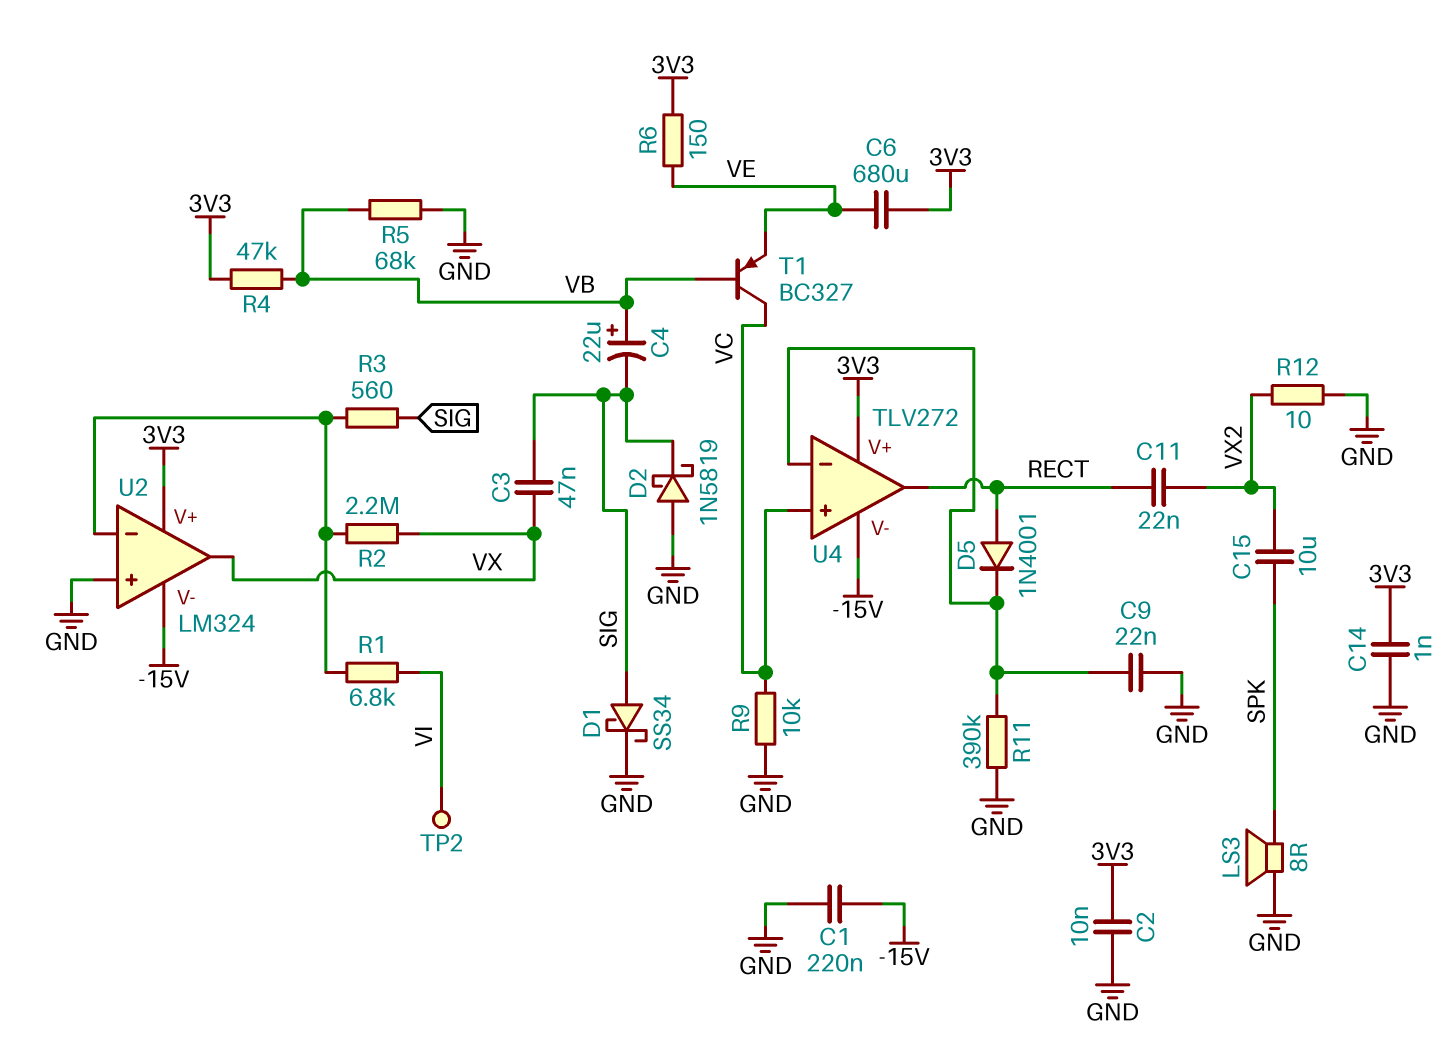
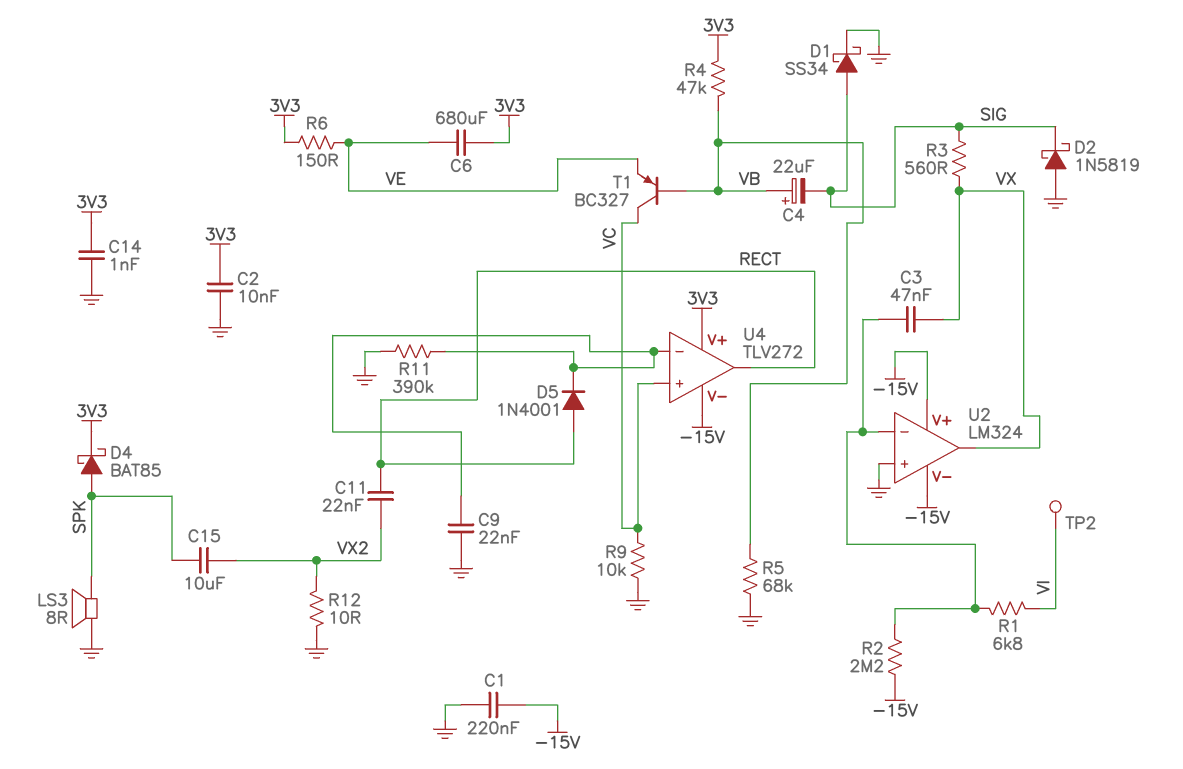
C3: 47nF (SIG, VX) -> 47nF (U2/in-, VX)
D4: none -> schottky BAT85 (A SPK, K 3V3)
R2: 2.2M (U2/in-, VX) -> 2.2M (-15V, U2/in-)
R3: 560 (SIG, U2/in-) -> 560 (SIG, VX)
U2 pin V+: 3V3 -> -15V

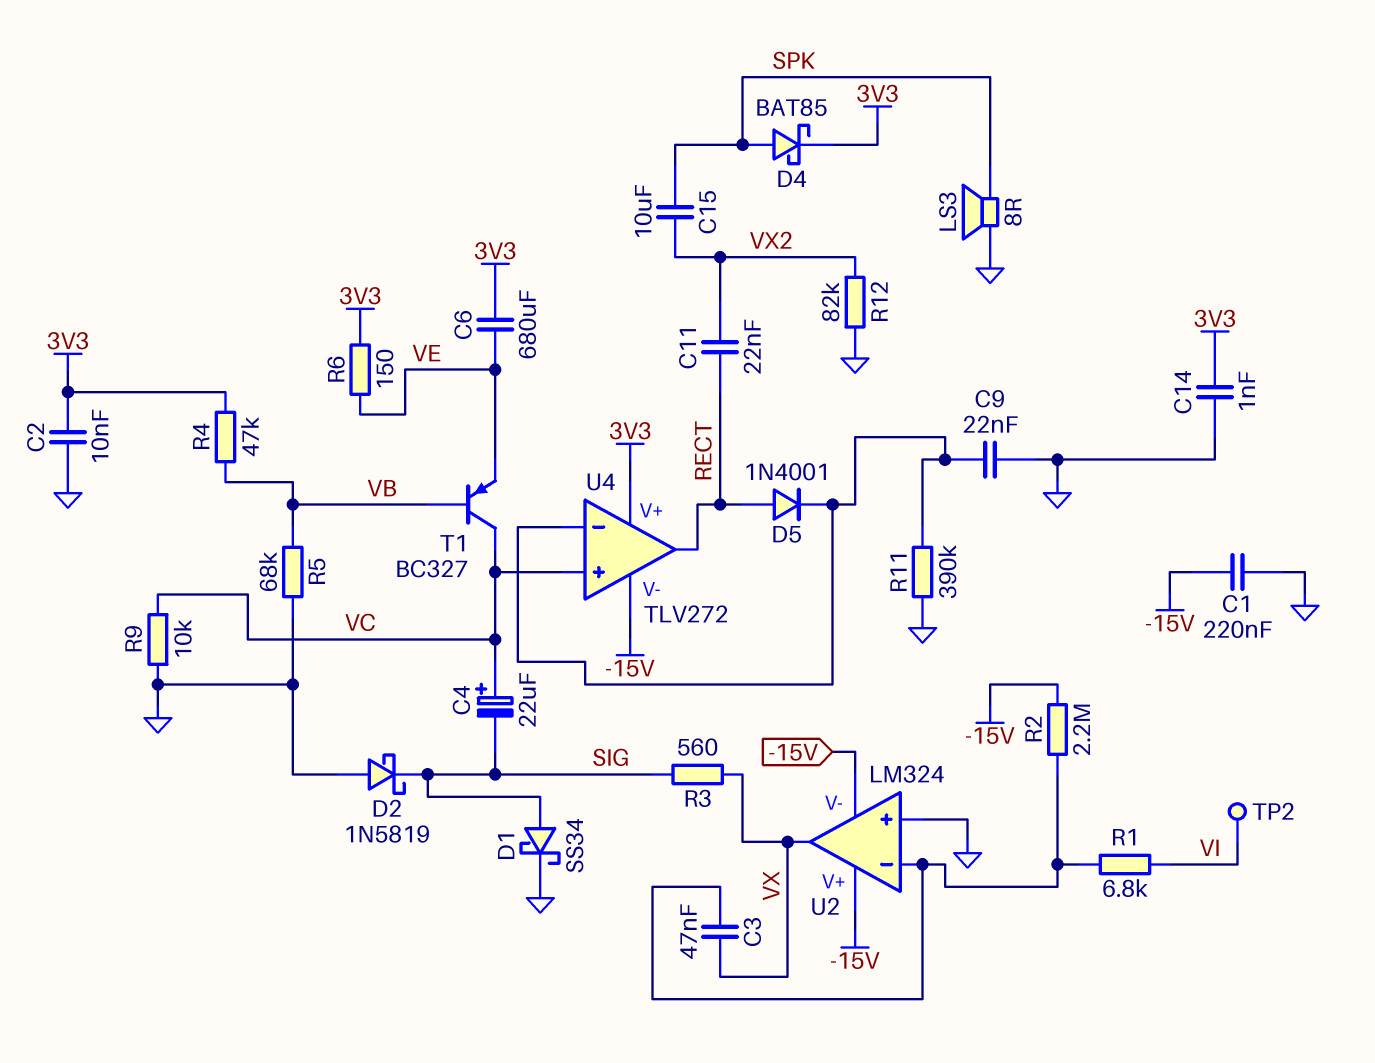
C4: 22uF (plus VB, minus SIG) -> 22uF (plus VC, minus SIG)
R12: 10 (GND, VX2) -> 82k (GND, VX2)

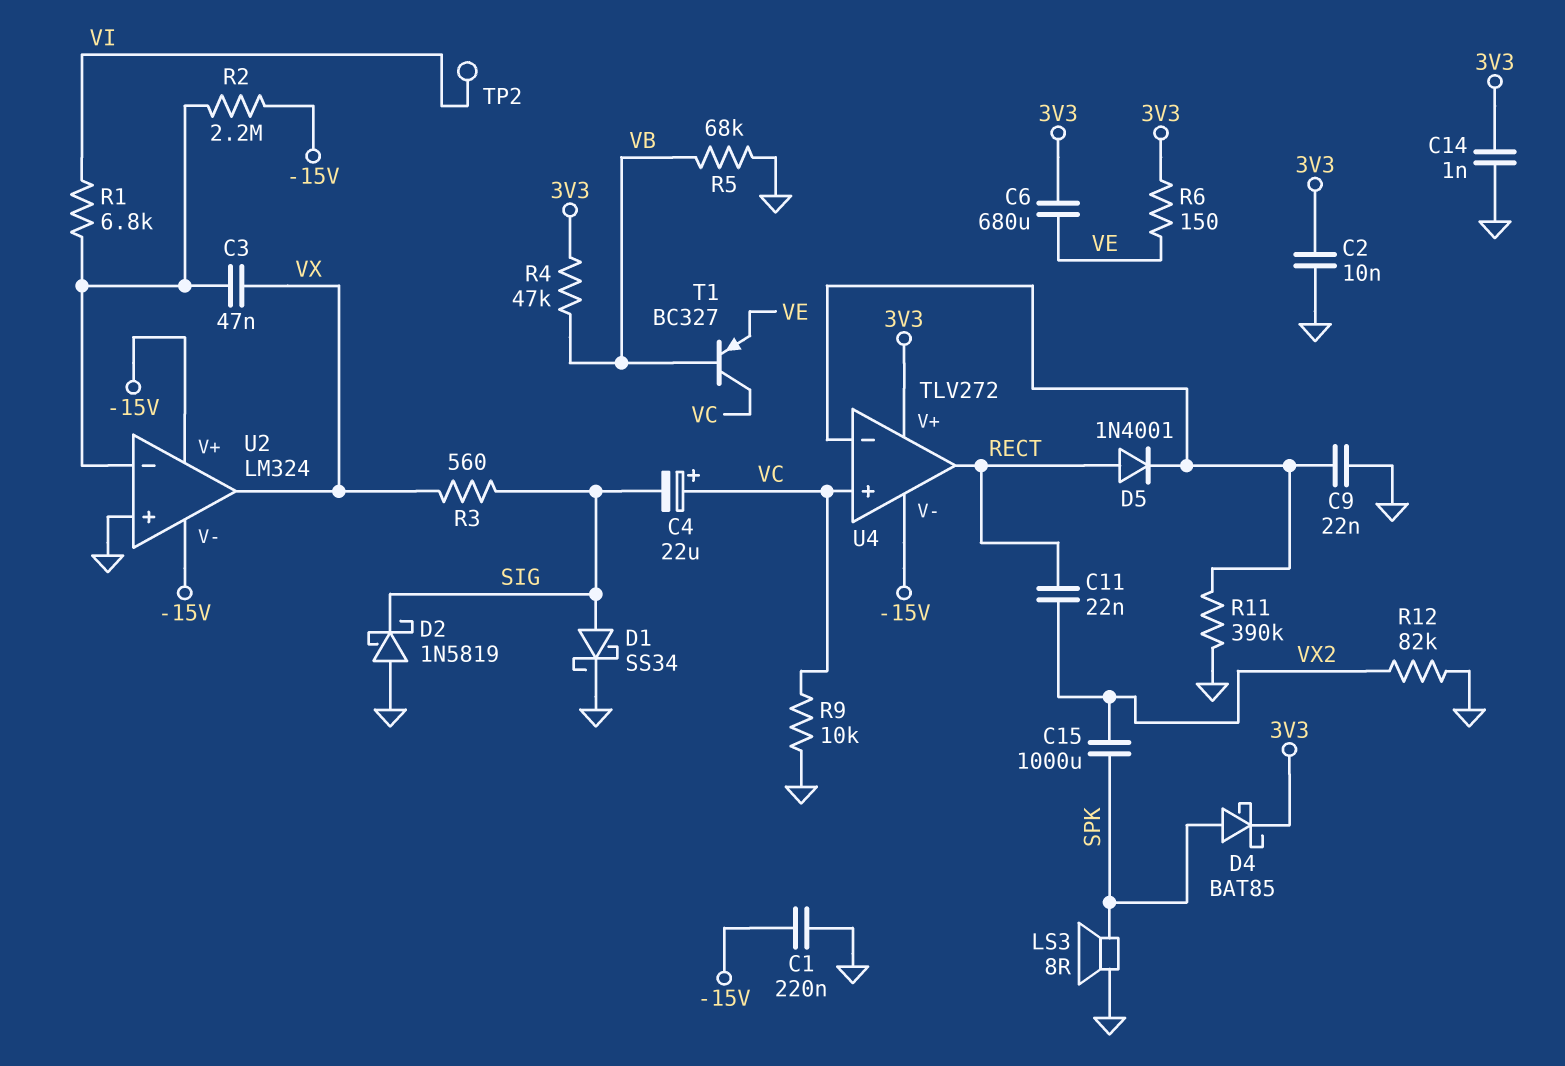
C15: 10uF (SPK, VX2) -> 1000uF (SPK, VX2)

